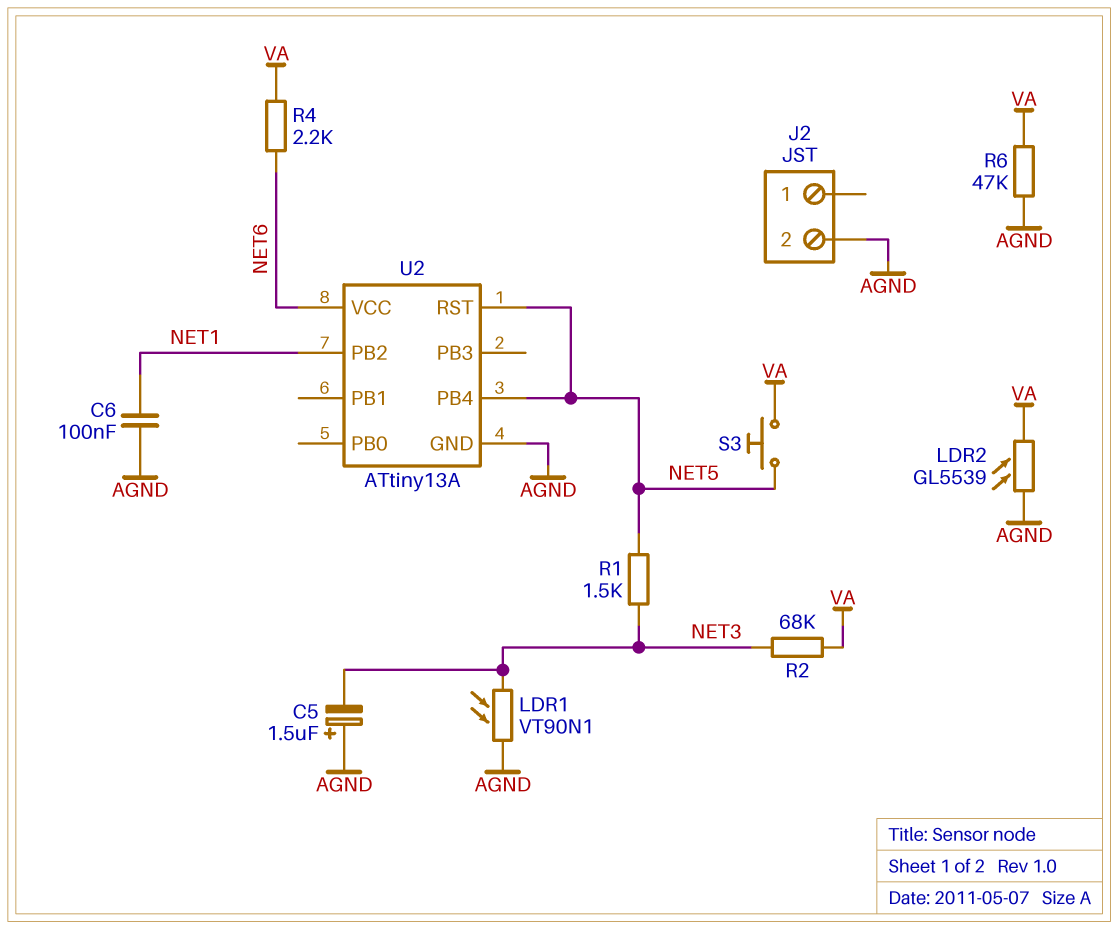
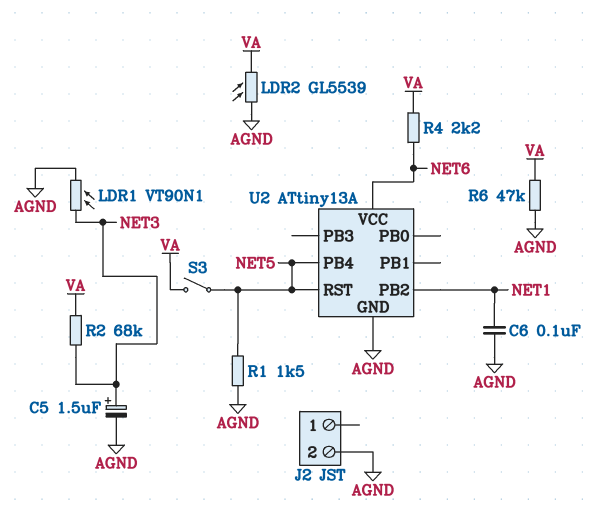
C5: 1.5uF (plus AGND, minus NET3) -> 1.5uF (plus NET3, minus AGND)
R1: 1.5k (NET3, NET5) -> 1.5k (AGND, NET5)
S3: button (NET5, VA) -> switch (NET5, VA)

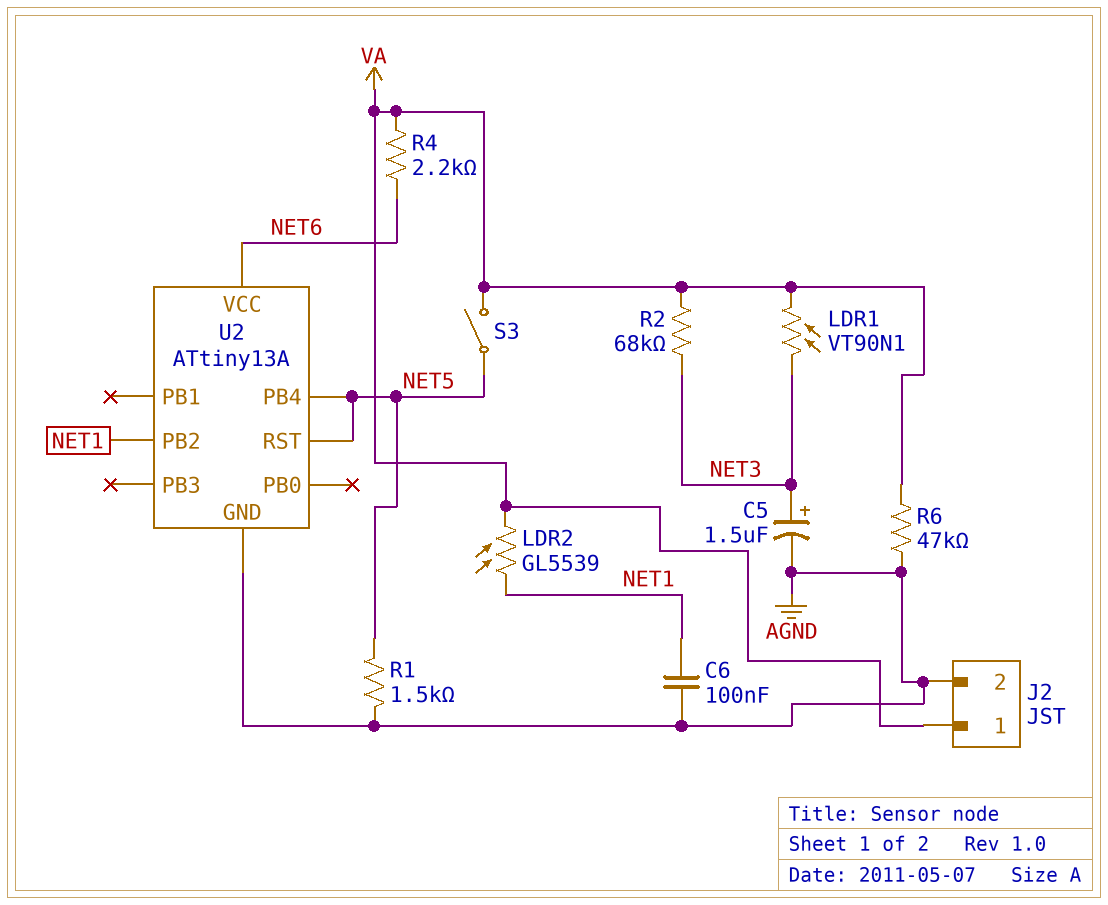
J2 pin 1: none -> VA
LDR1: VT90N1 (AGND, NET3) -> VT90N1 (NET3, VA)
LDR2: GL5539 (AGND, VA) -> GL5539 (NET1, VA)

